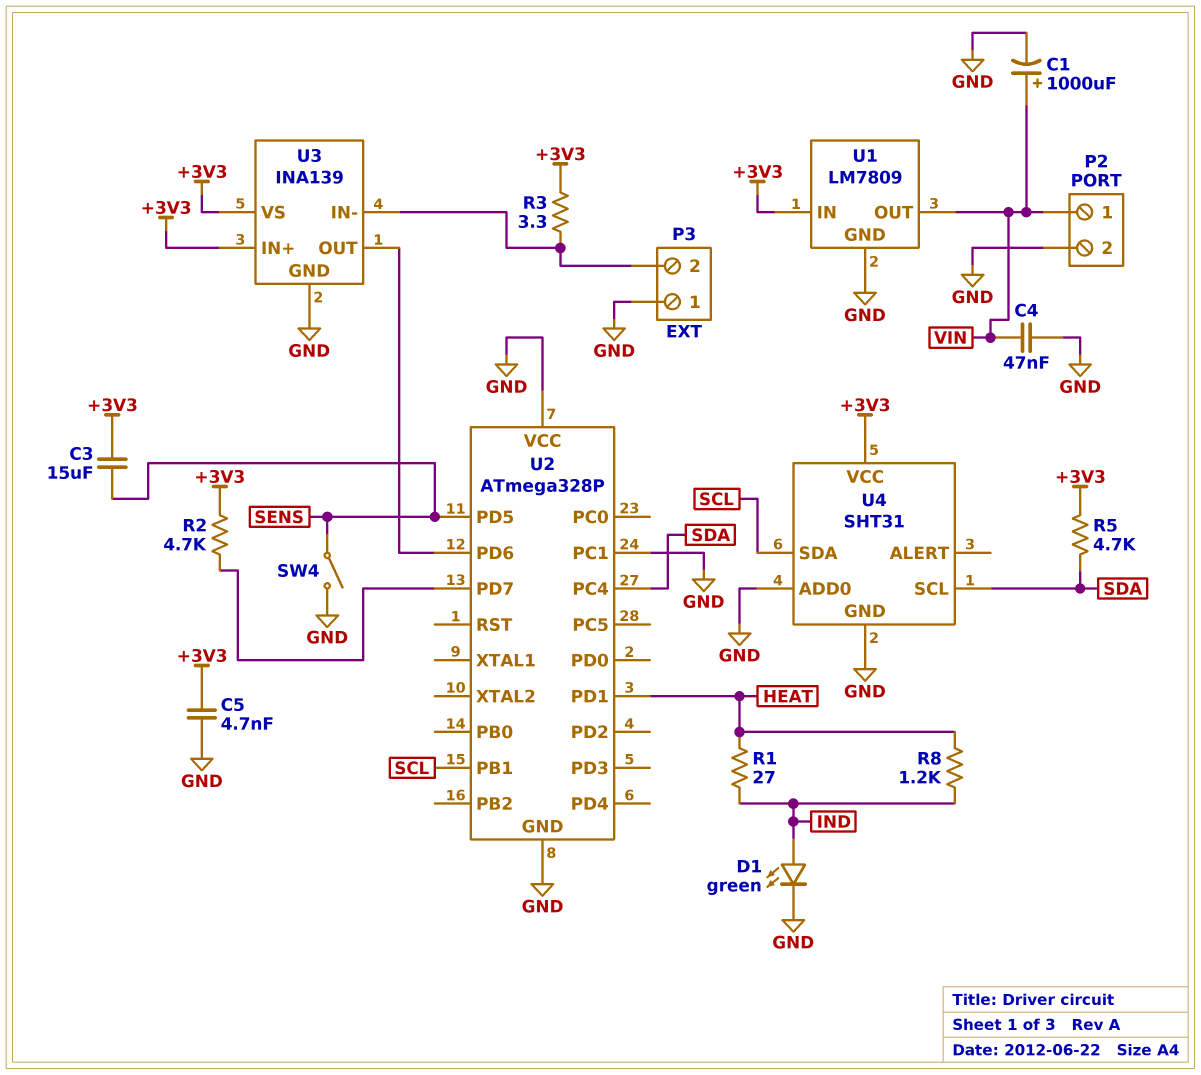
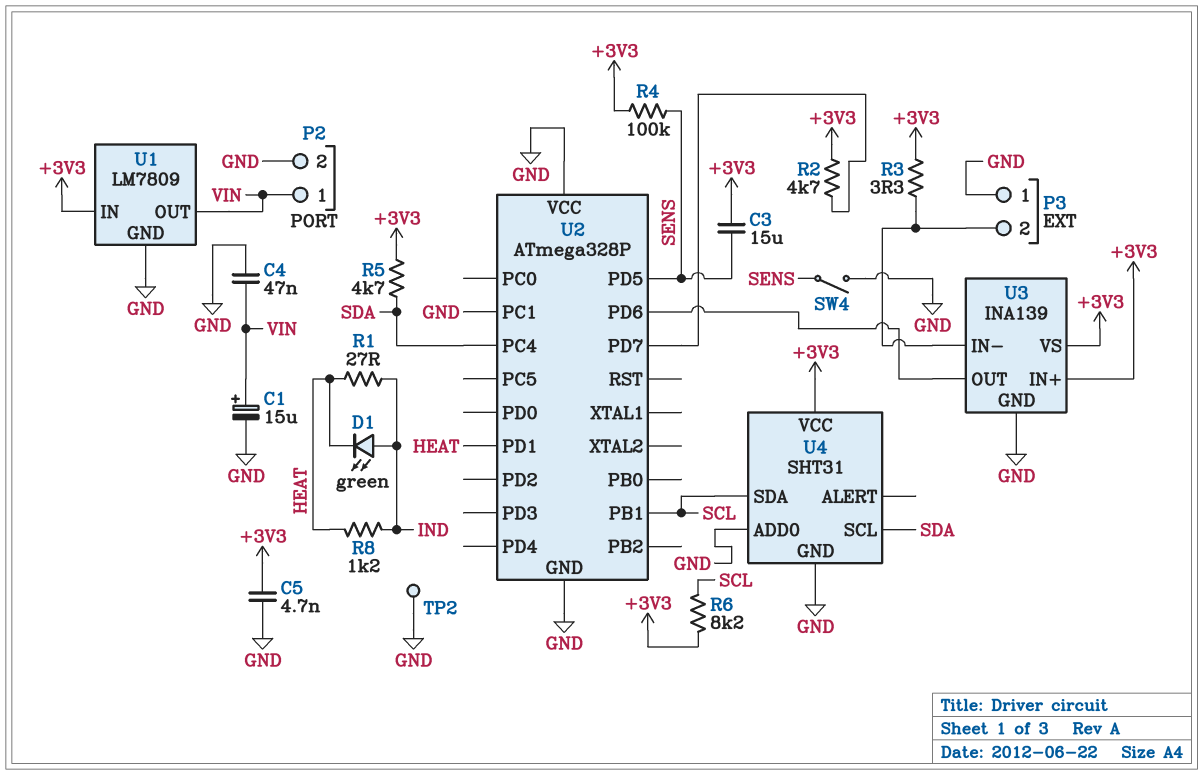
C1: 1000uF (plus VIN, minus GND) -> 15uF (plus VIN, minus GND)
D1: LED green (A IND, K GND) -> LED green (A IND, K HEAT)
R4: none -> 100k (+3V3, SENS)
R6: none -> 8.2k (+3V3, SCL)
TP2: none -> test point (GND)

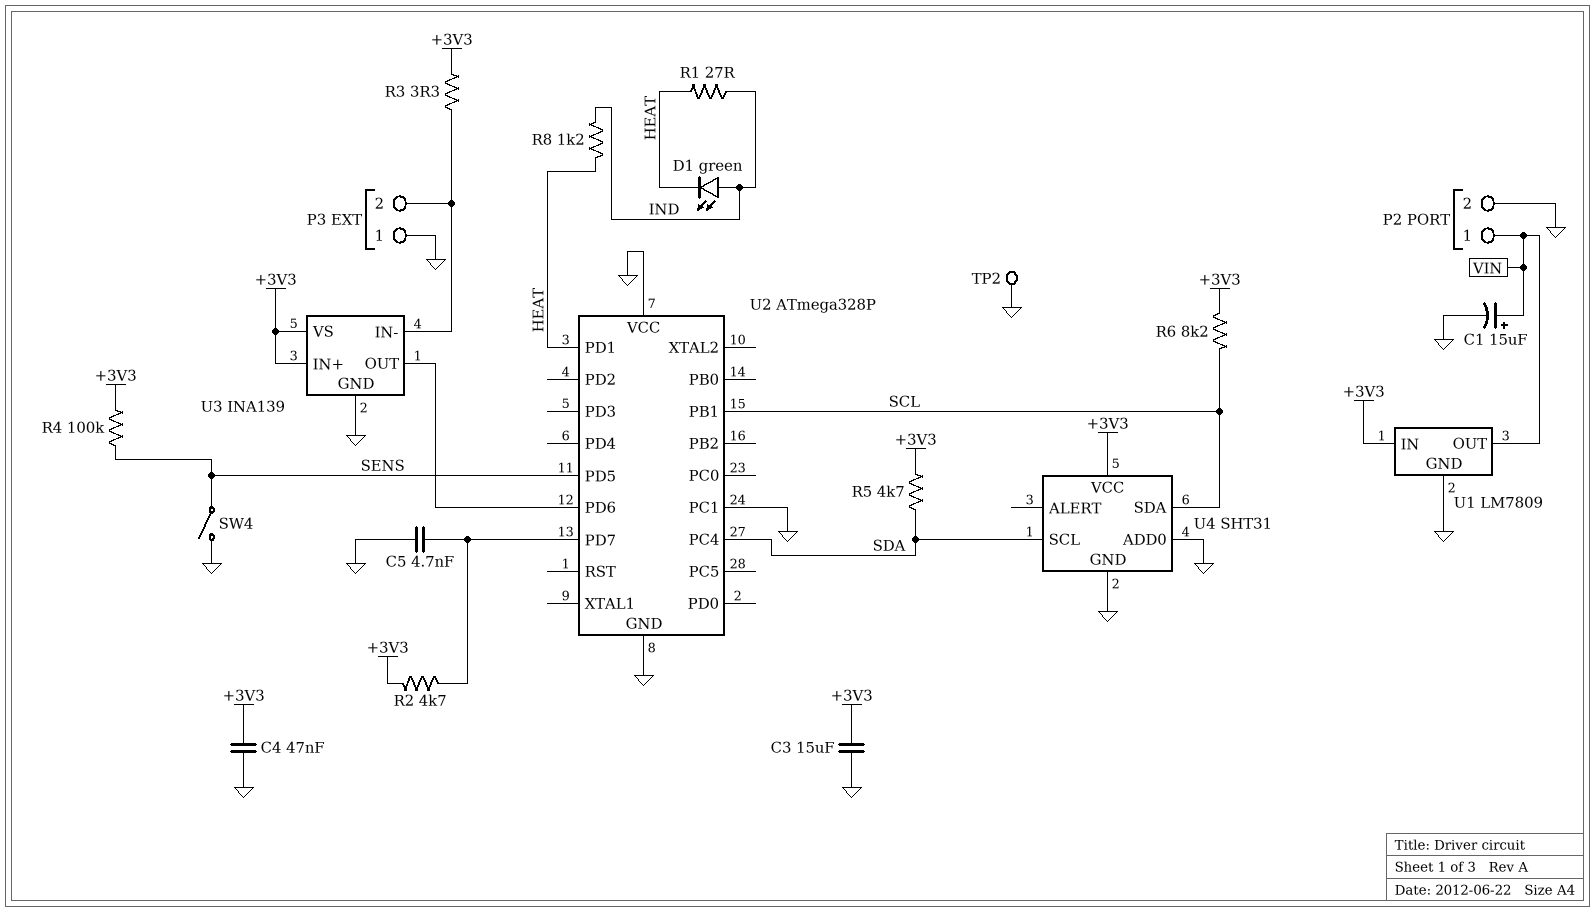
C3: 15uF (+3V3, SENS) -> 15uF (+3V3, GND)
C4: 47nF (GND, VIN) -> 47nF (+3V3, GND)
C5: 4.7nF (+3V3, GND) -> 4.7nF (GND, U2/PD7)

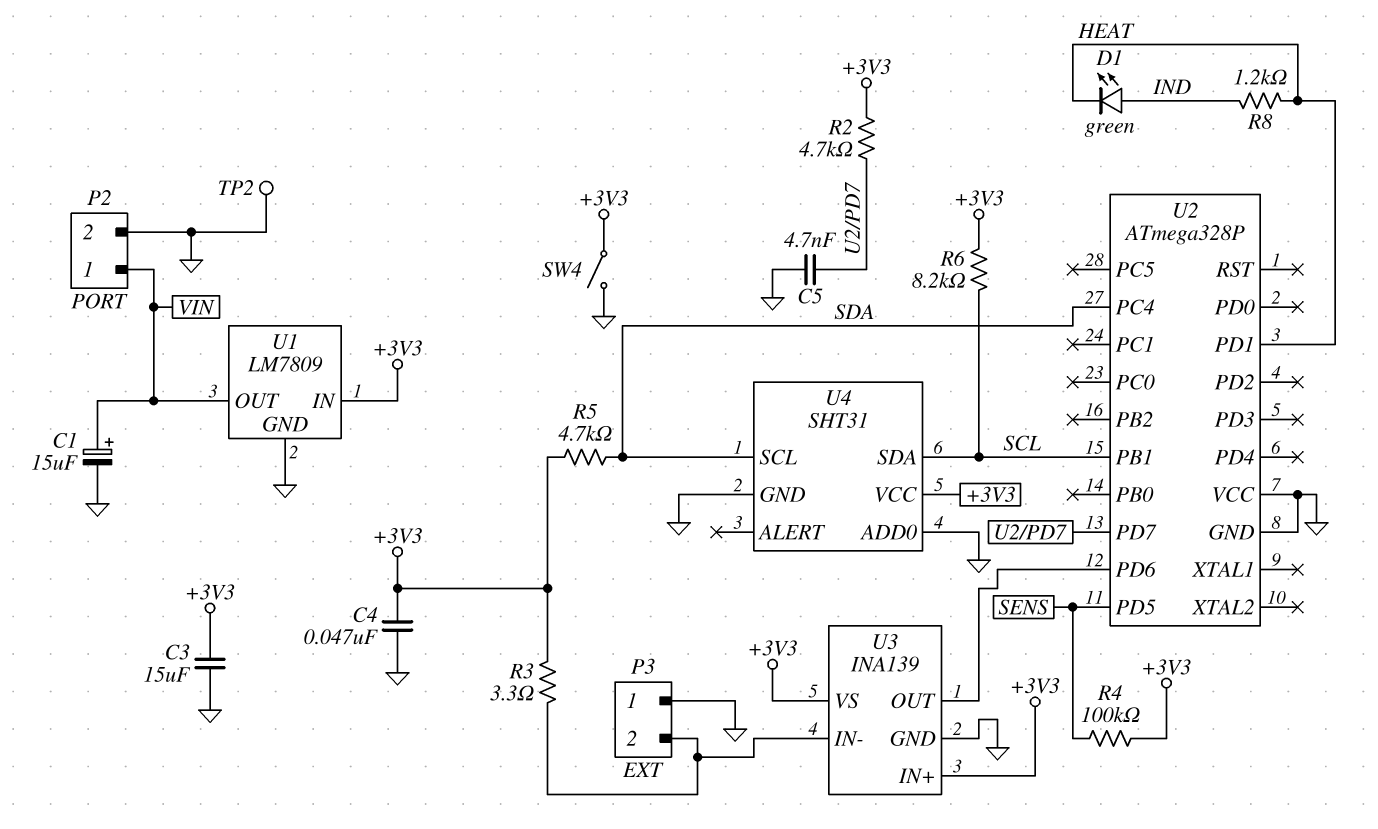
R1: 27 (HEAT, IND) -> none
SW4: switch (GND, SENS) -> switch (+3V3, GND)
U2 pin PC1: GND -> none

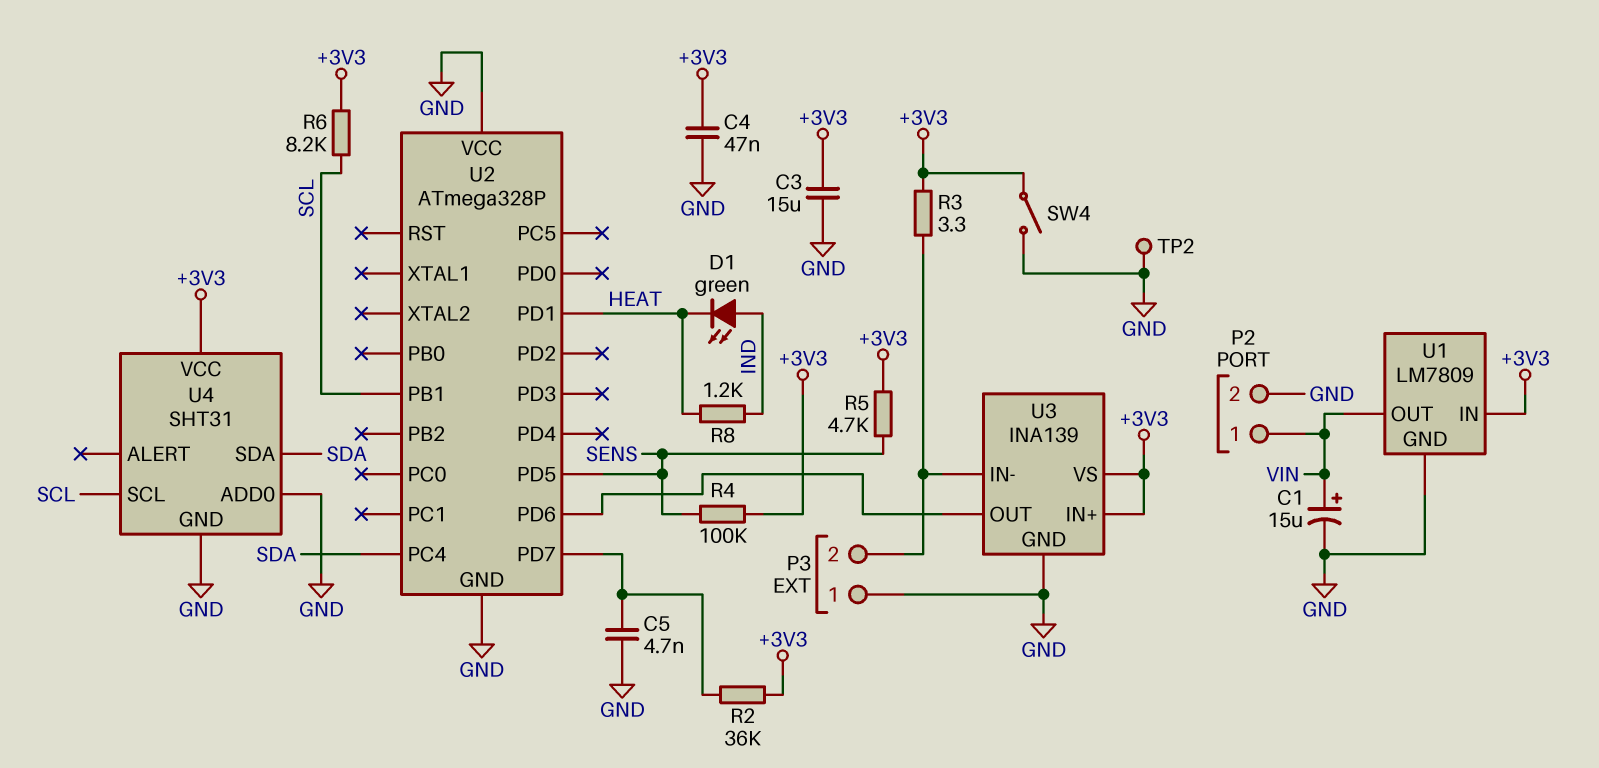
R2: 4.7k (+3V3, U2/PD7) -> 36k (+3V3, U2/PD7)
R5: 4.7k (+3V3, SDA) -> 4.7k (+3V3, SENS)
U4 pin SCL: SDA -> SCL
U4 pin SDA: SCL -> SDA

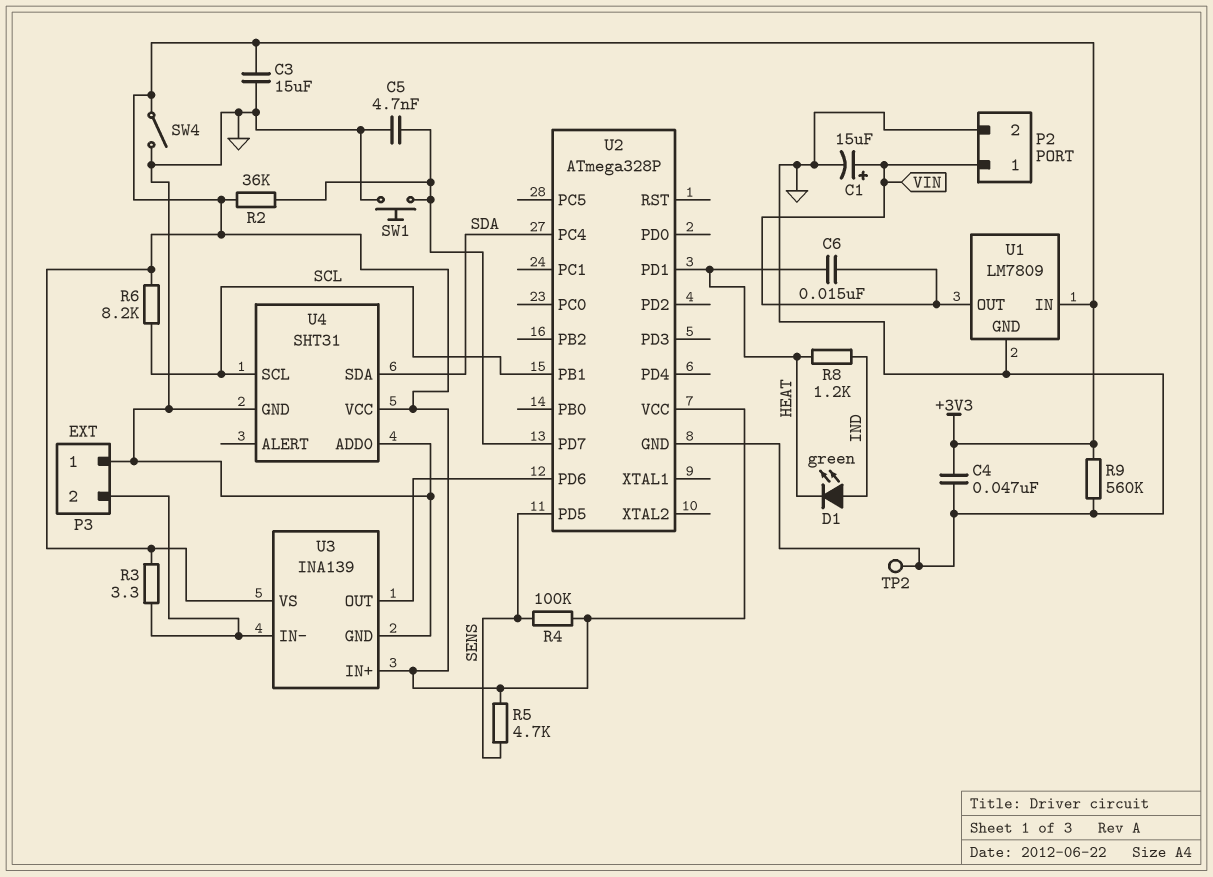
C6: none -> 15nF (HEAT, VIN)
R9: none -> 560k (+3V3, GND)
SW1: none -> button (GND, U2/PD7)
U2 pin VCC: GND -> +3V3

